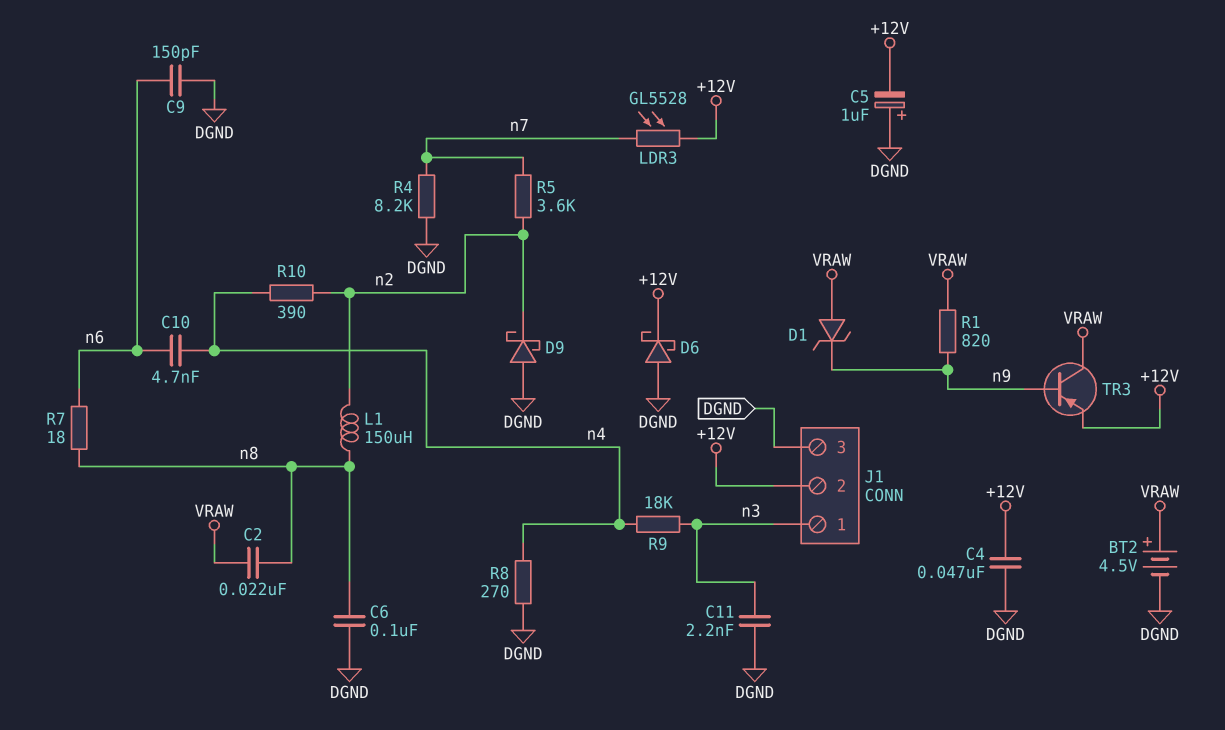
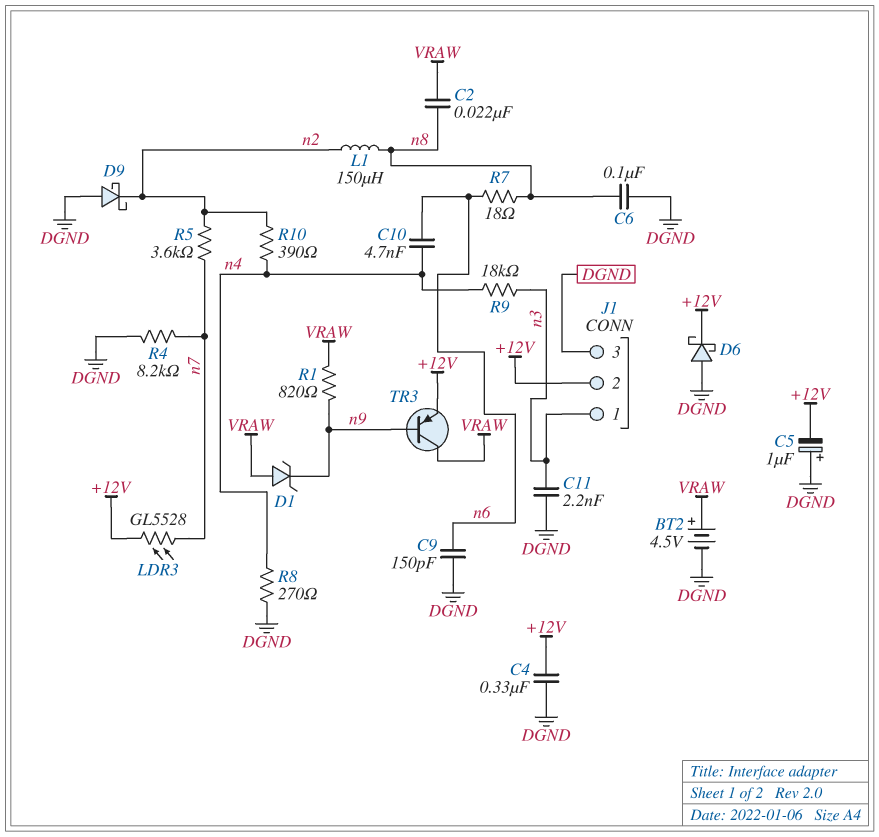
C4: 47nF (+12V, DGND) -> 330nF (+12V, DGND)

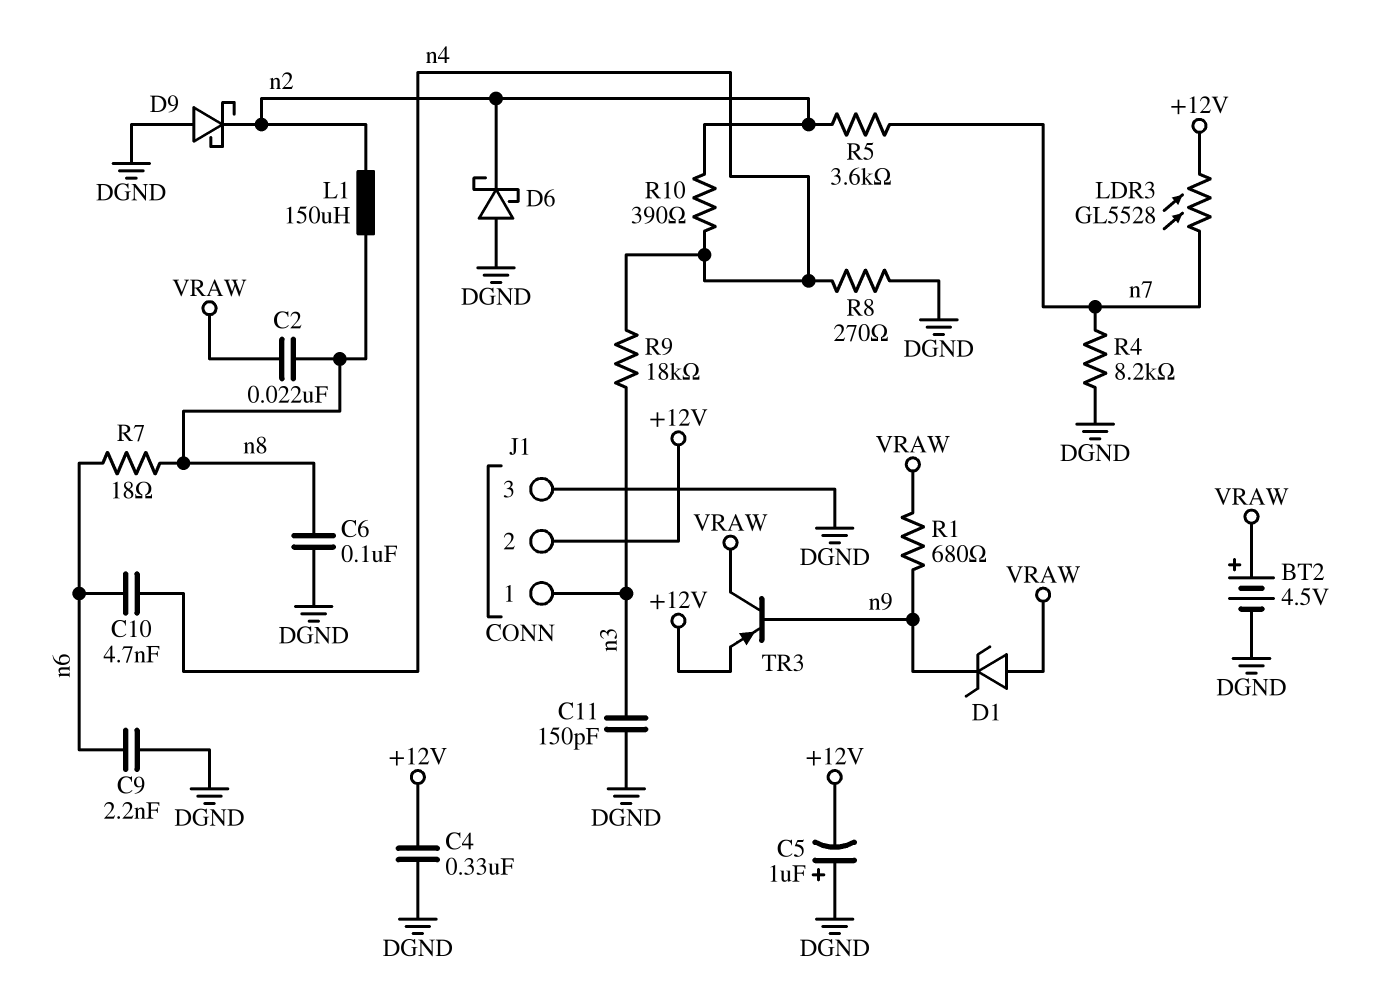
C9: 150pF (DGND, n6) -> 2.2nF (DGND, n6)
C11: 2.2nF (DGND, n3) -> 150pF (DGND, n3)
D6: schottky (A DGND, K +12V) -> schottky (A DGND, K n2)
R1: 820 (VRAW, n9) -> 680 (VRAW, n9)

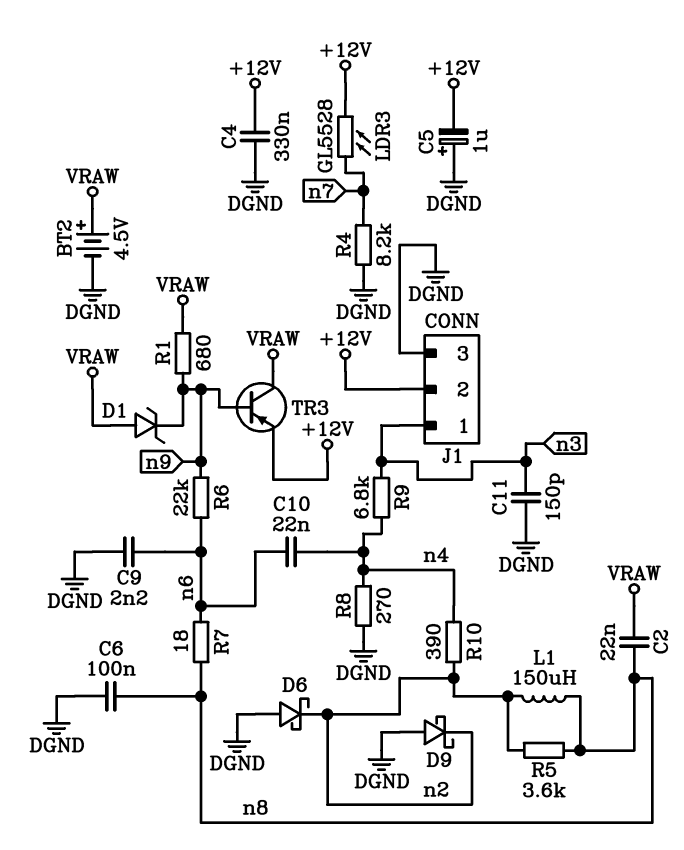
C10: 4.7nF (n4, n6) -> 22nF (n4, n6)
R5: 3.6k (n2, n7) -> 3.6k (n2, n8)
R6: none -> 22k (n6, n9)
R9: 18k (n3, n4) -> 6.8k (n3, n4)

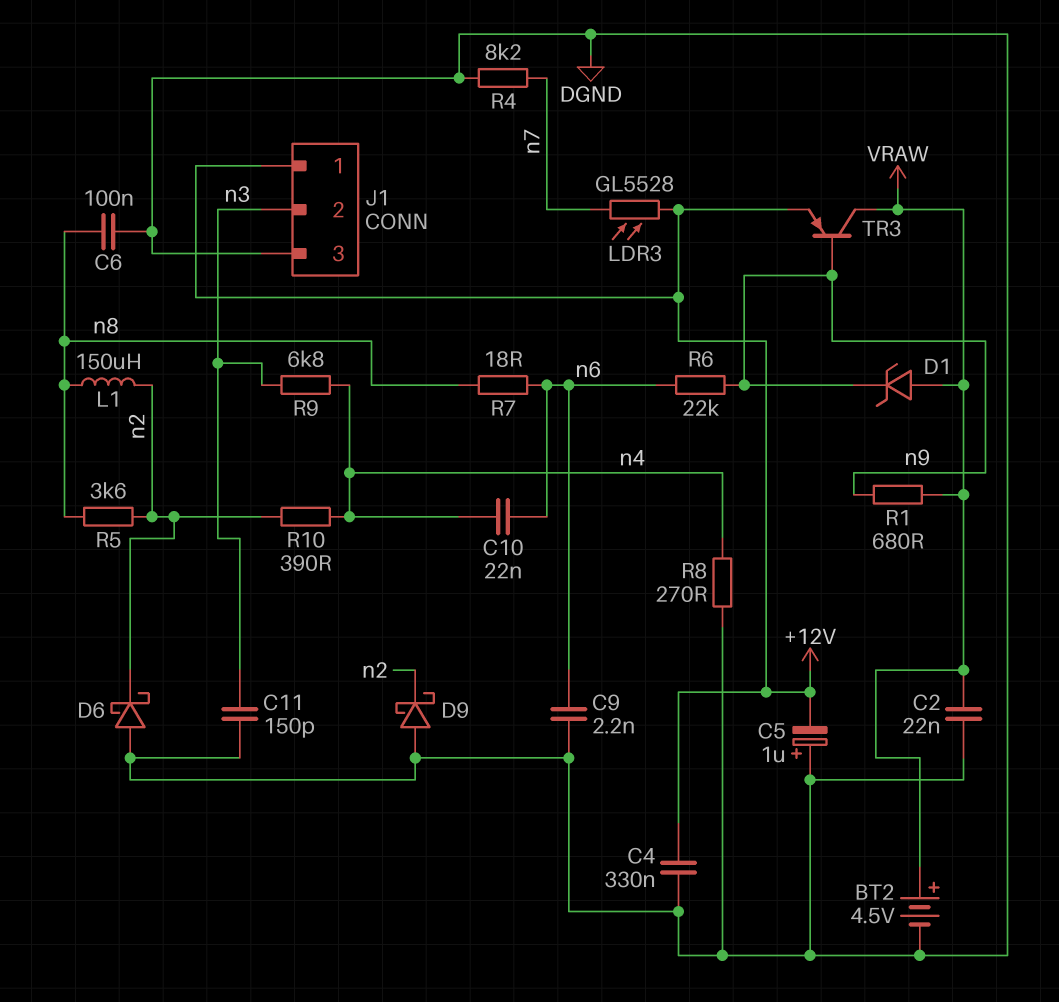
C2: 22nF (VRAW, n8) -> 22nF (DGND, VRAW)
J1 pin 1: n3 -> +12V
J1 pin 2: +12V -> n3

